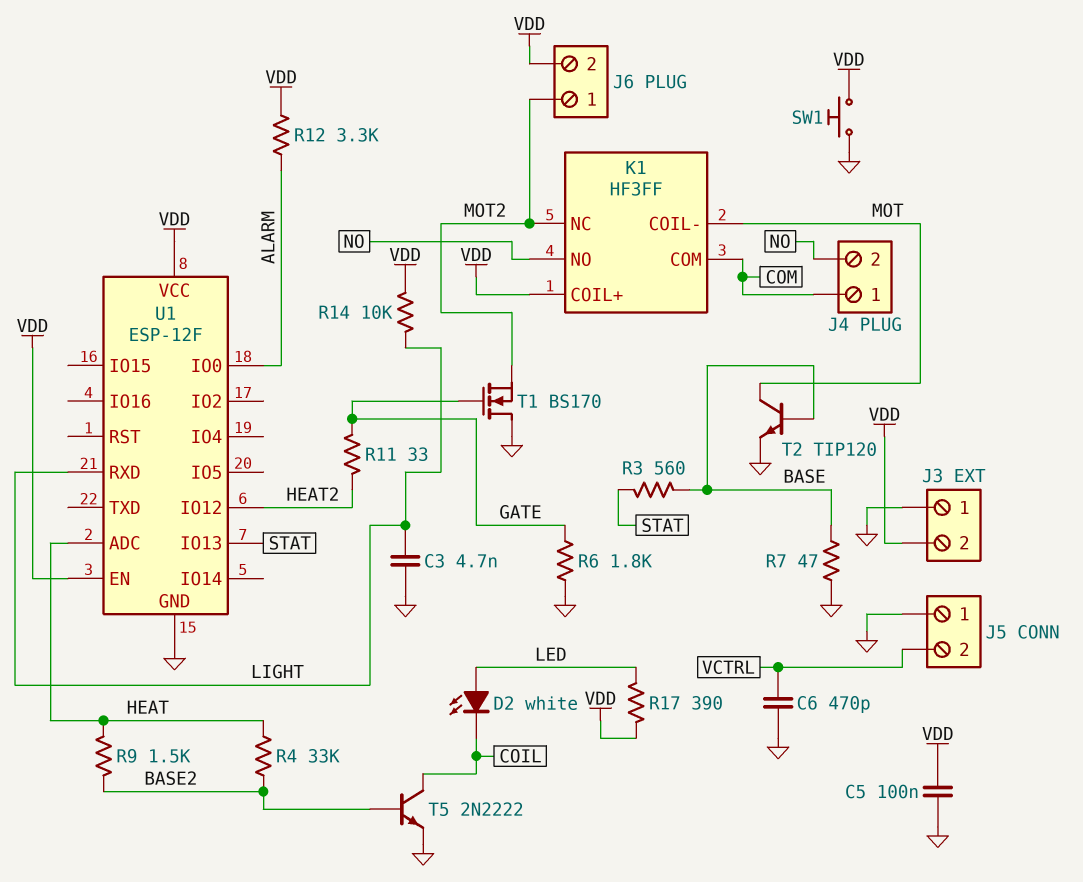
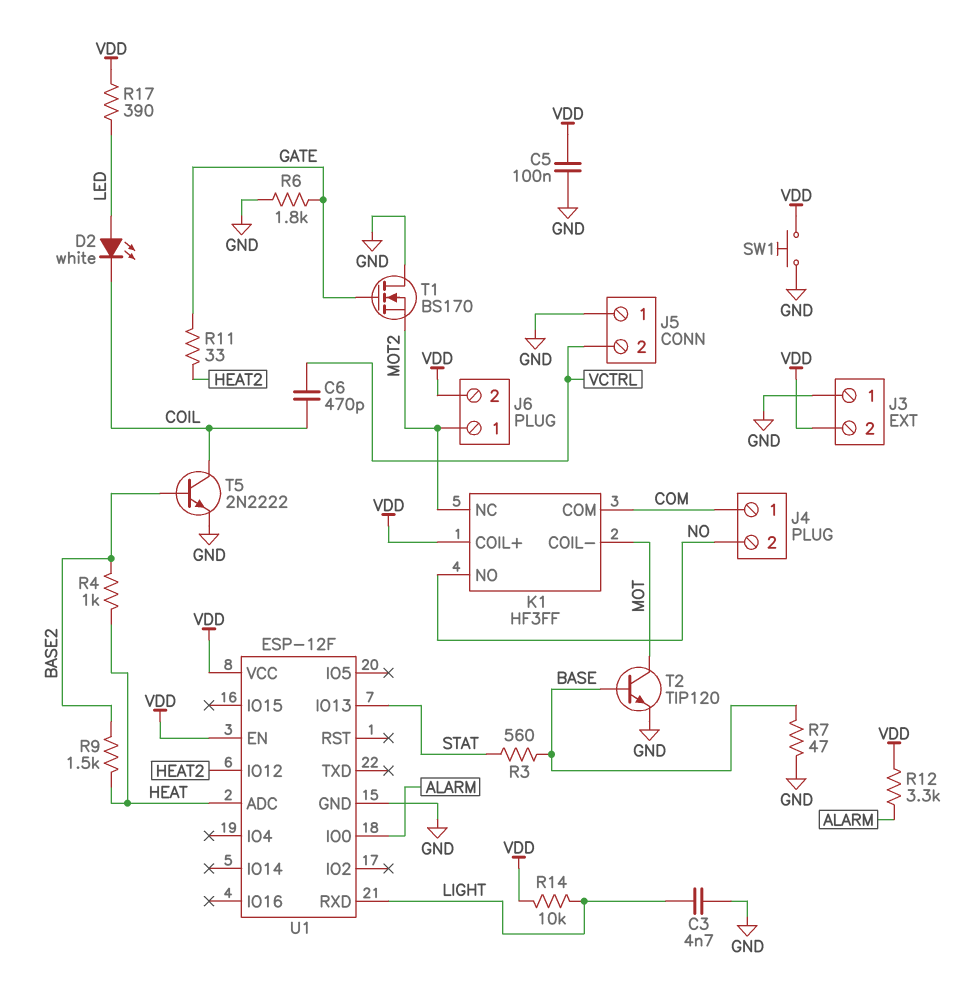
C6: 470pF (GND, VCTRL) -> 470pF (COIL, VCTRL)
R4: 33k (BASE2, HEAT) -> 1k (BASE2, HEAT)

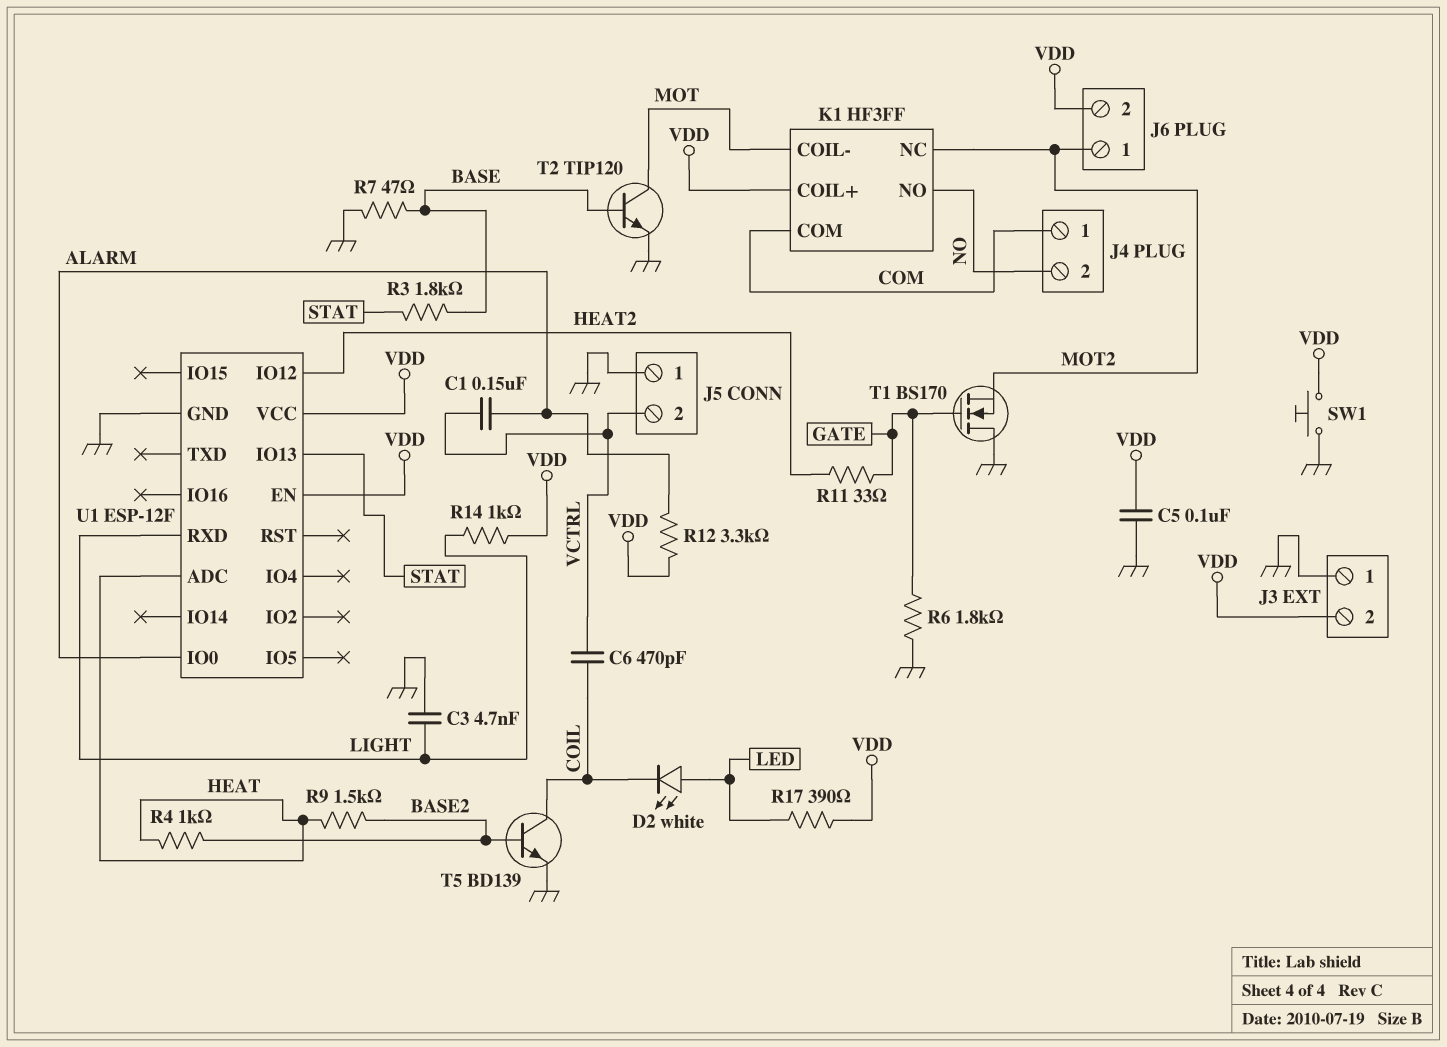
C1: none -> 150nF (ALARM, VCTRL)
R3: 560 (BASE, STAT) -> 1.8k (BASE, STAT)
R14: 10k (LIGHT, VDD) -> 1k (LIGHT, VDD)
T5: NPN 2N2222 (B BASE2, C COIL, E GND) -> NPN BD139 (B BASE2, C COIL, E GND)

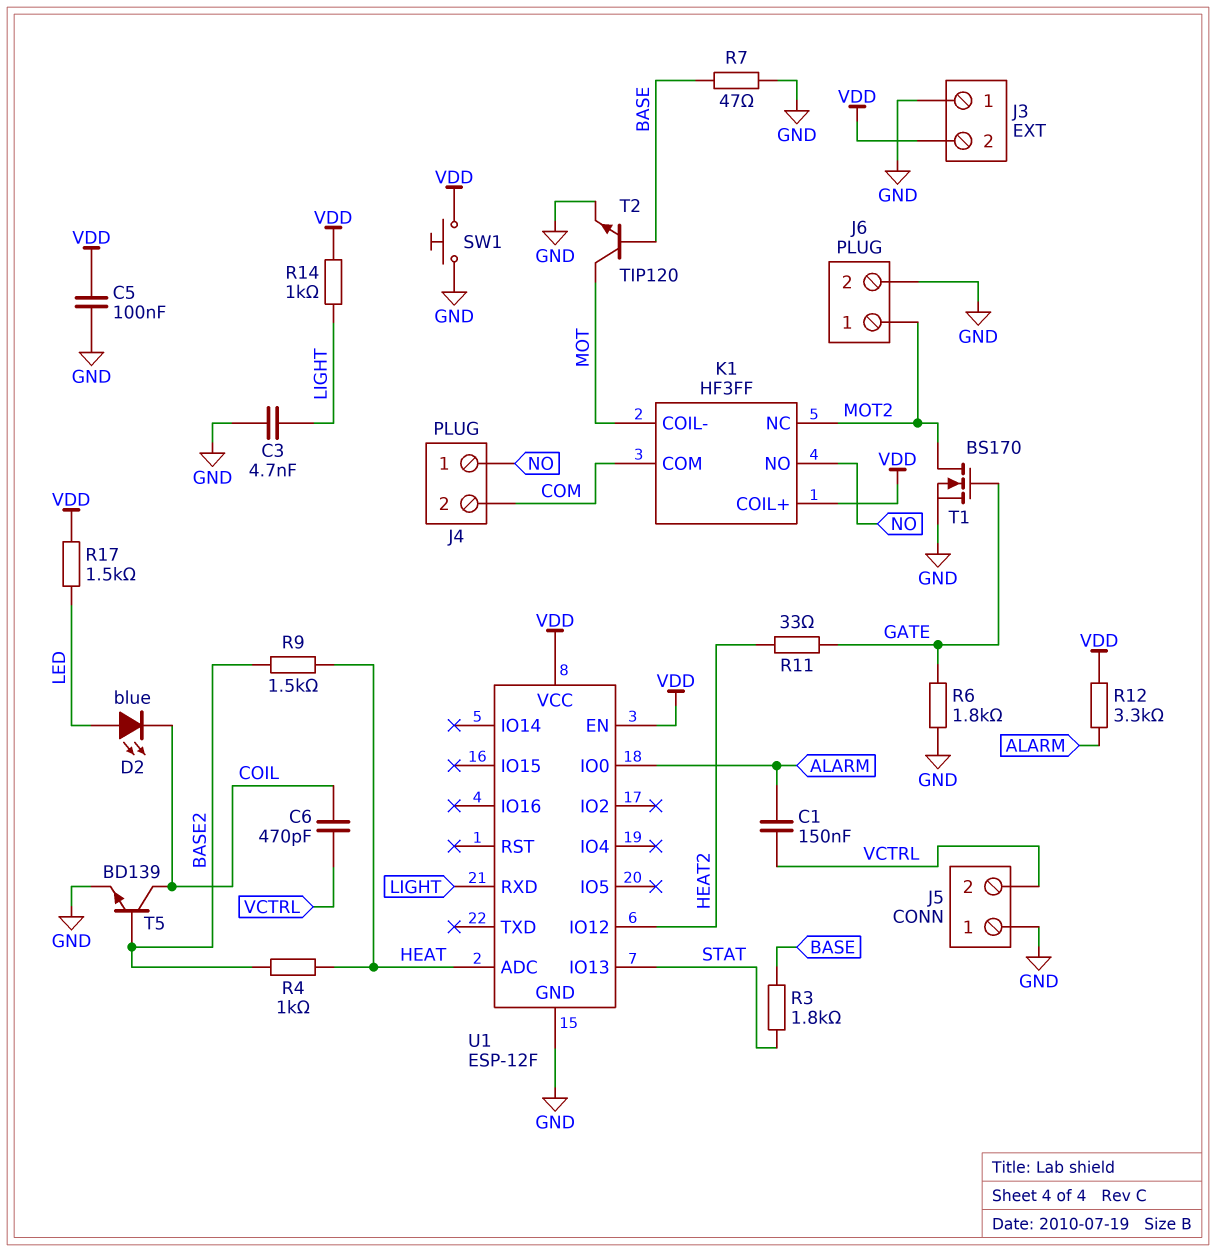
D2: LED white (A LED, K COIL) -> LED blue (A LED, K COIL)
J4 pin 1: COM -> NO
J4 pin 2: NO -> COM
J6 pin 2: VDD -> GND
R17: 390 (LED, VDD) -> 1.5k (LED, VDD)
T1: NMOS BS170 (G GATE, D GND, S MOT2) -> NMOS BS170 (G GATE, D MOT2, S GND)

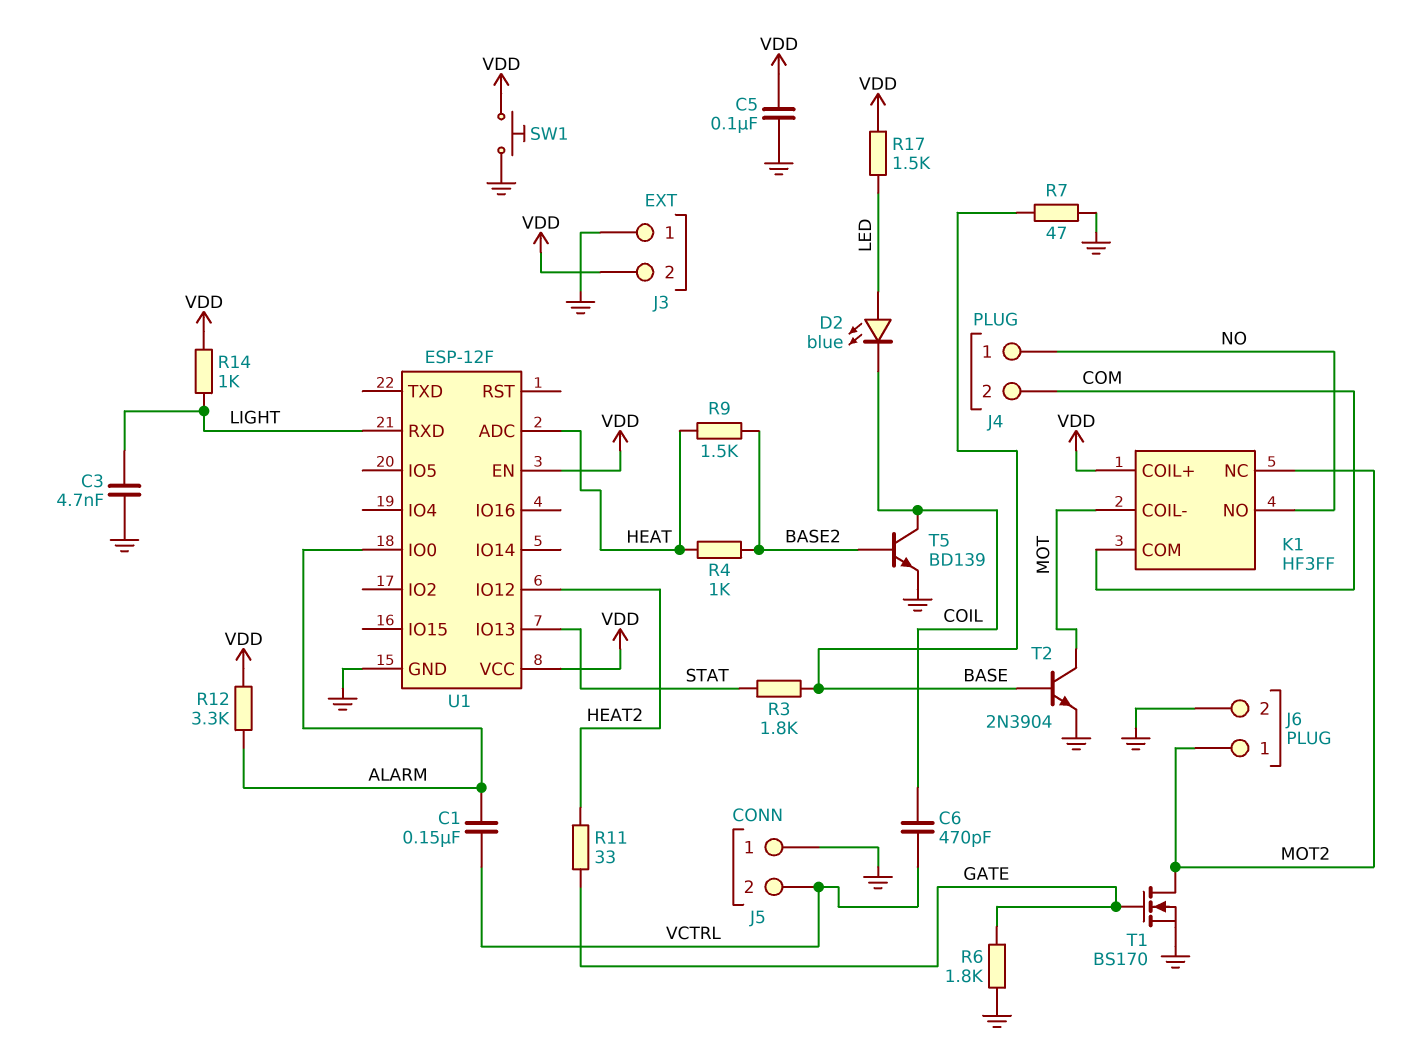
T2: NPN TIP120 (B BASE, C MOT, E GND) -> NPN 2N3904 (B BASE, C MOT, E GND)

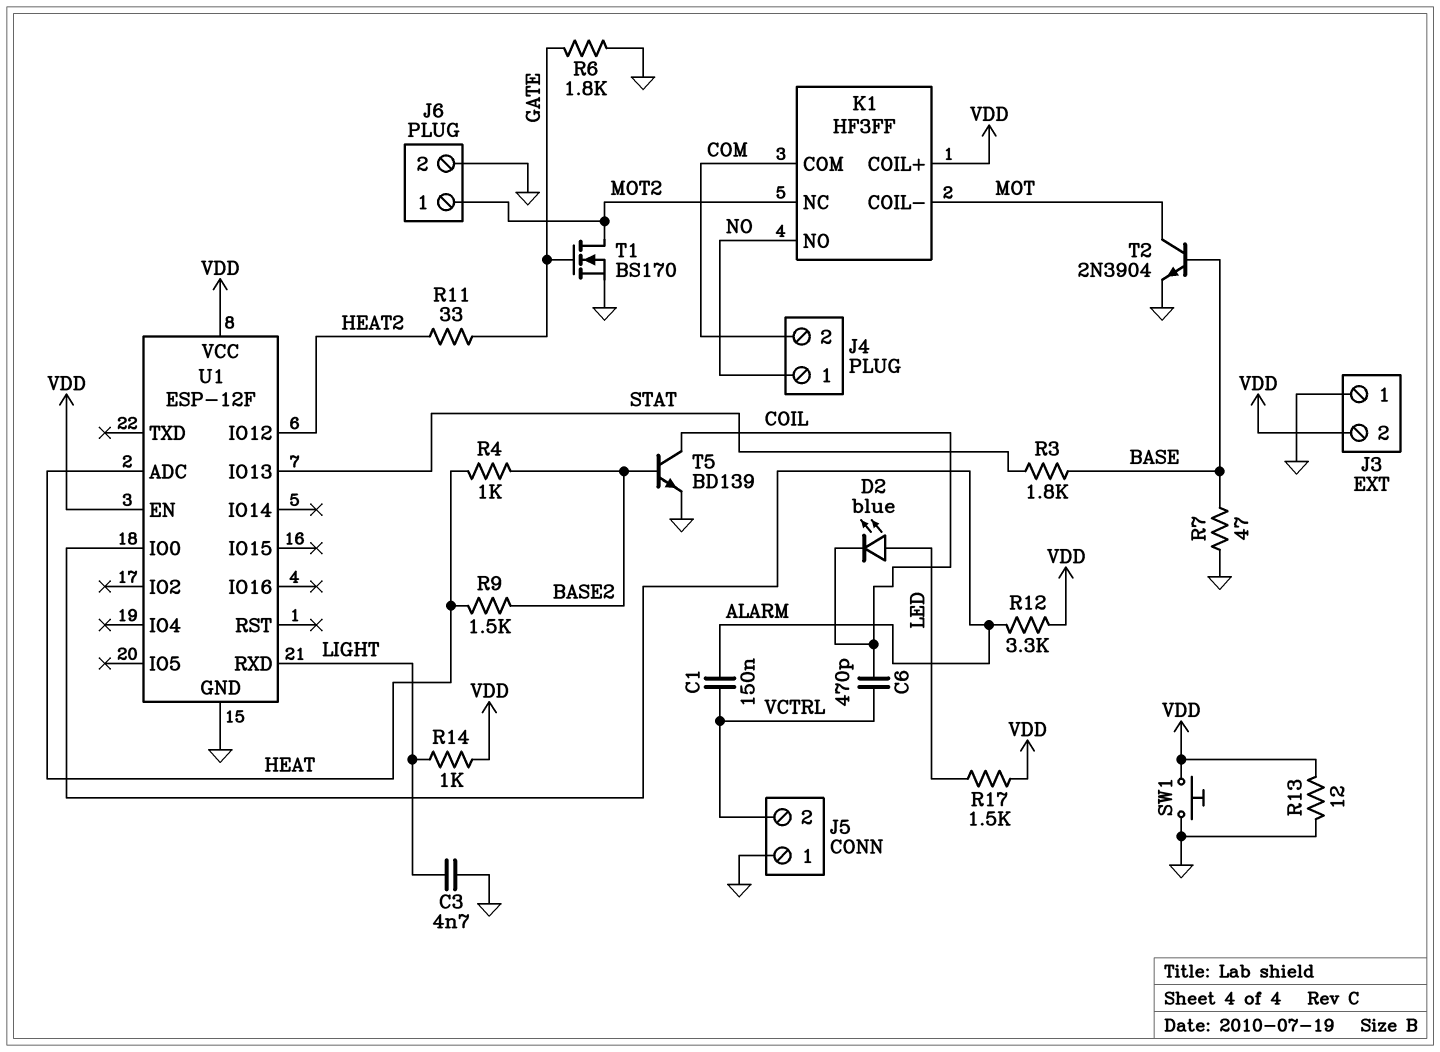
C5: 100nF (GND, VDD) -> none
R13: none -> 12 (GND, VDD)

